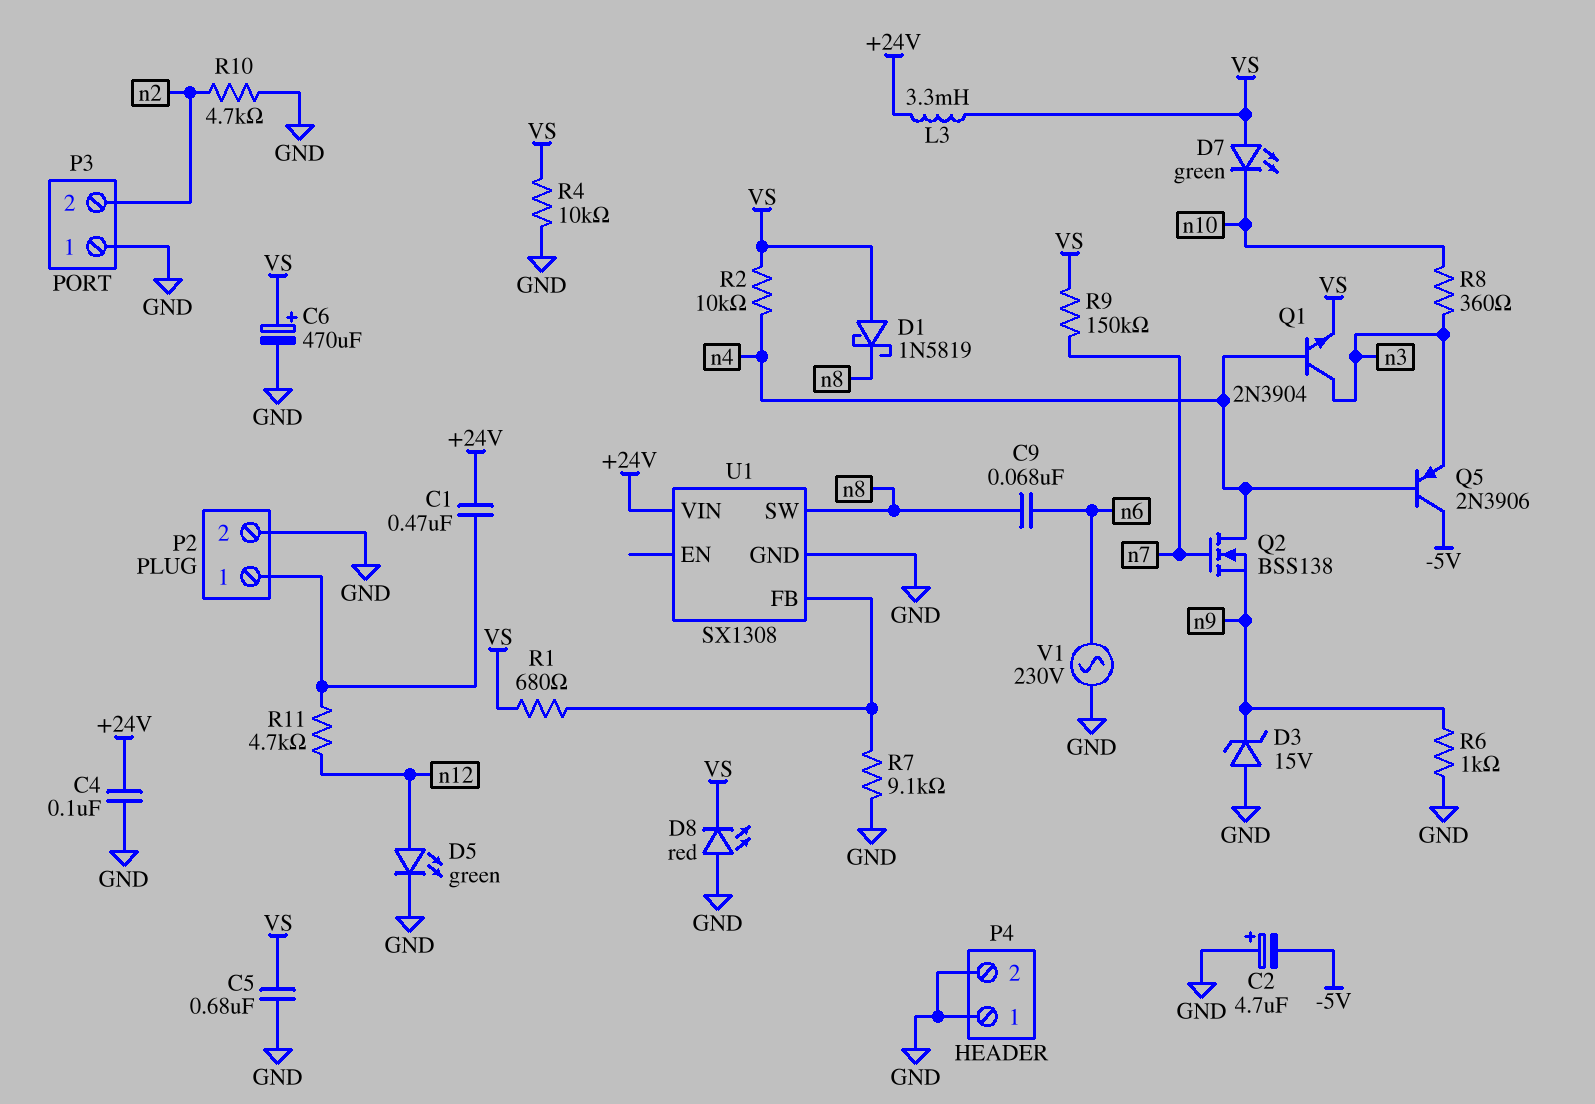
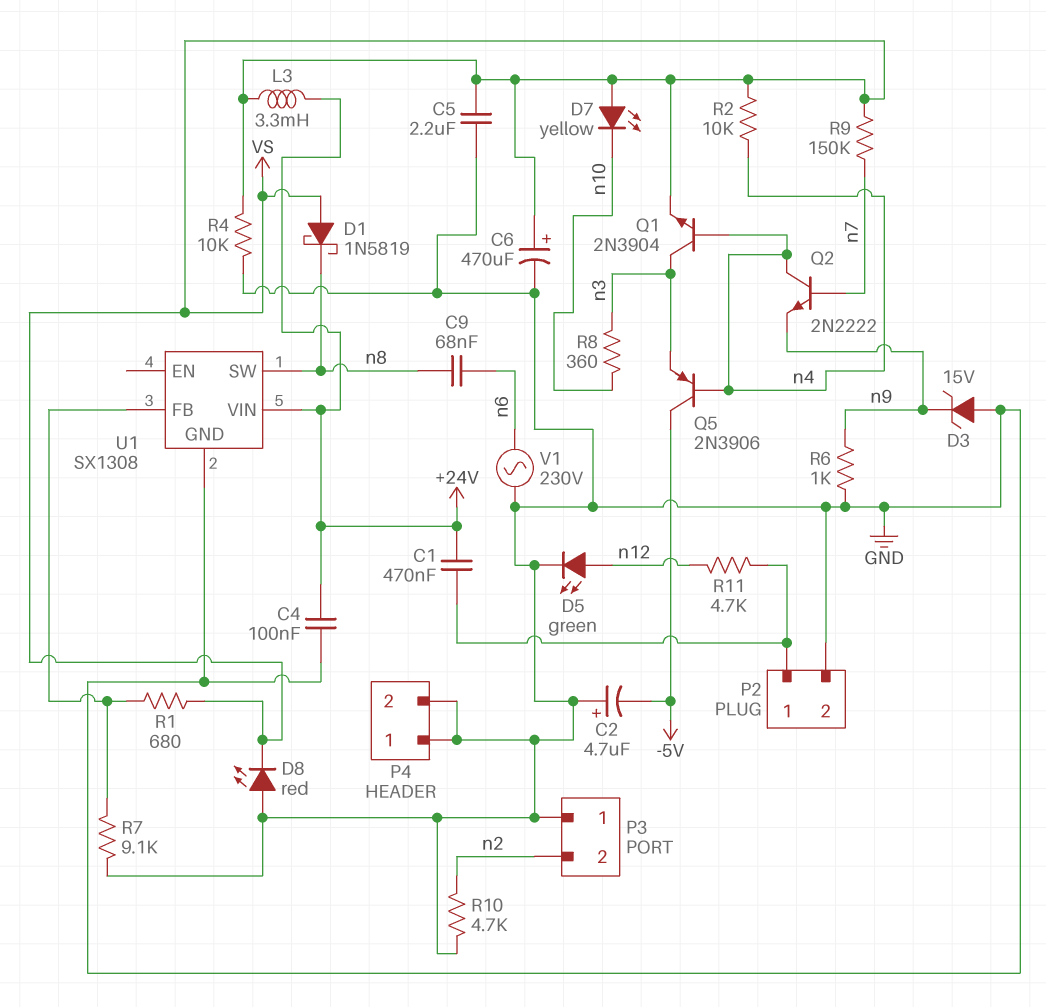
C5: 680nF (GND, VS) -> 2.2uF (GND, VS)
D7: LED green (A VS, K n10) -> LED yellow (A VS, K n10)
Q2: NMOS BSS138 (G n7, D n4, S n9) -> NPN 2N2222 (B n7, C n4, E n9)

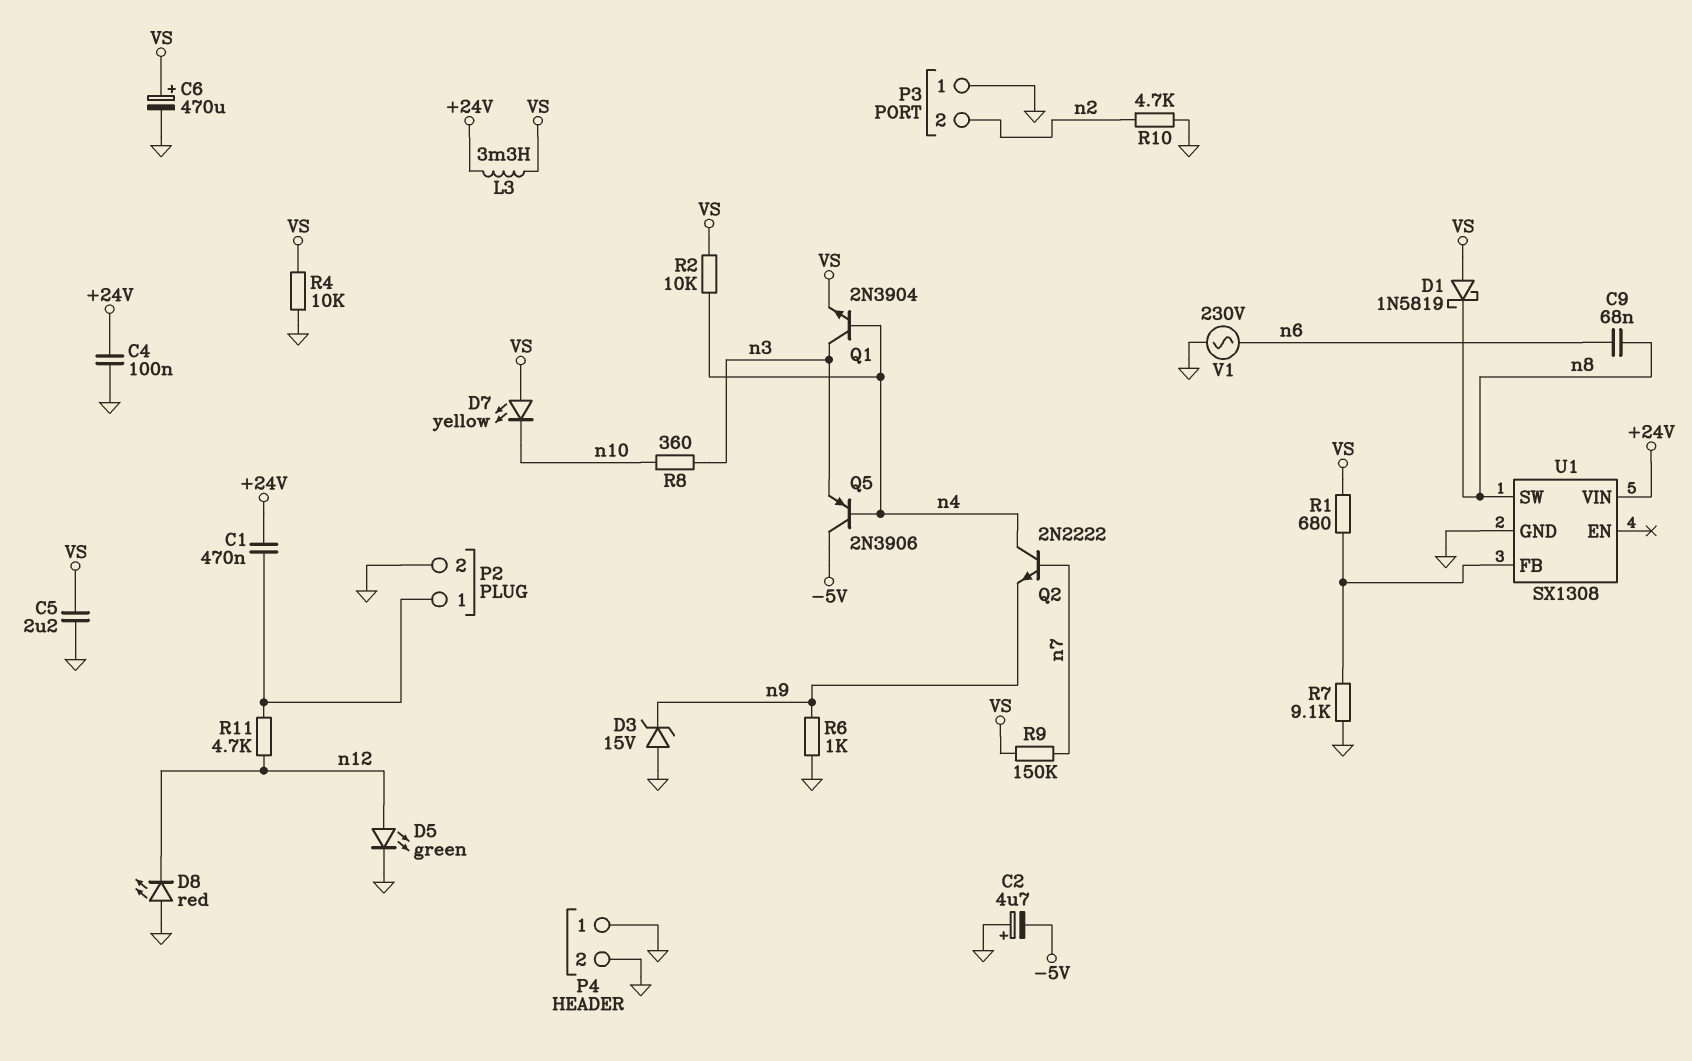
D8: LED red (A GND, K VS) -> LED red (A GND, K n12)

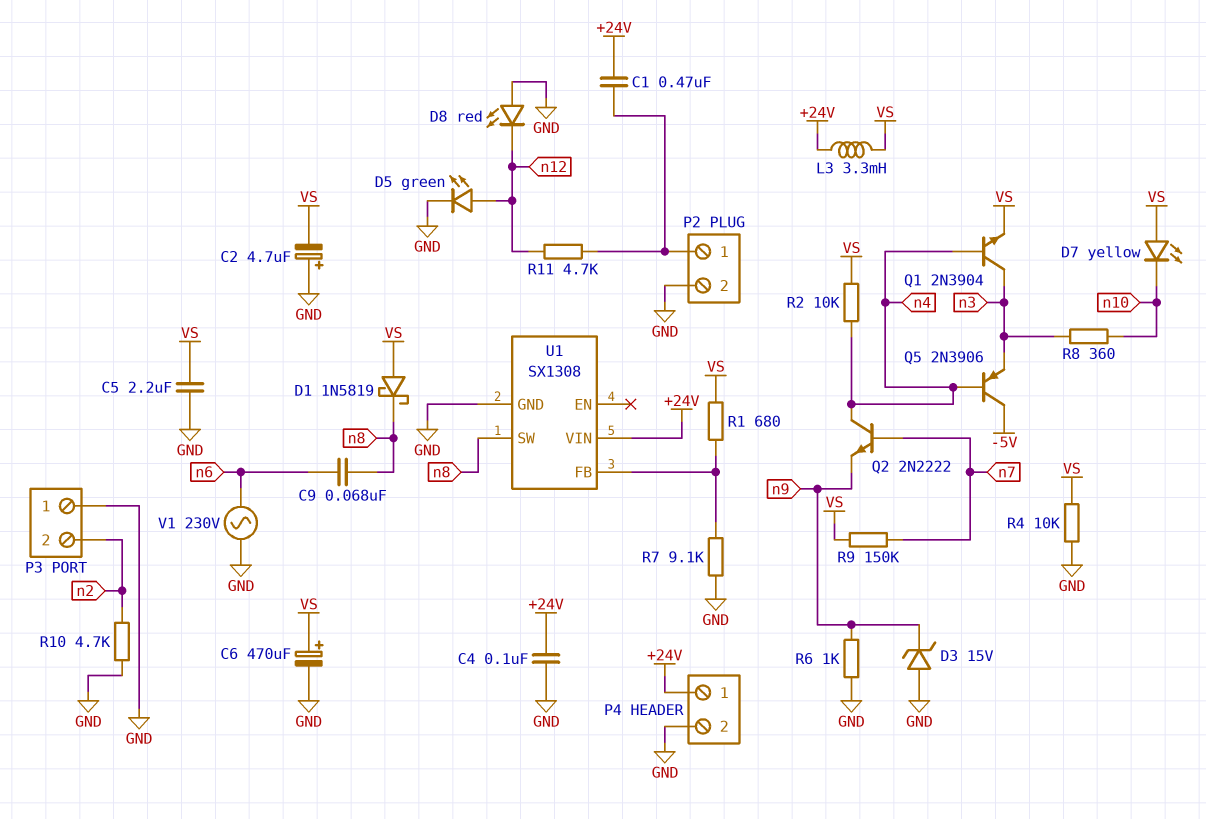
C2: 4.7uF (plus GND, minus -5V) -> 4.7uF (plus GND, minus VS)
P4 pin 1: GND -> +24V

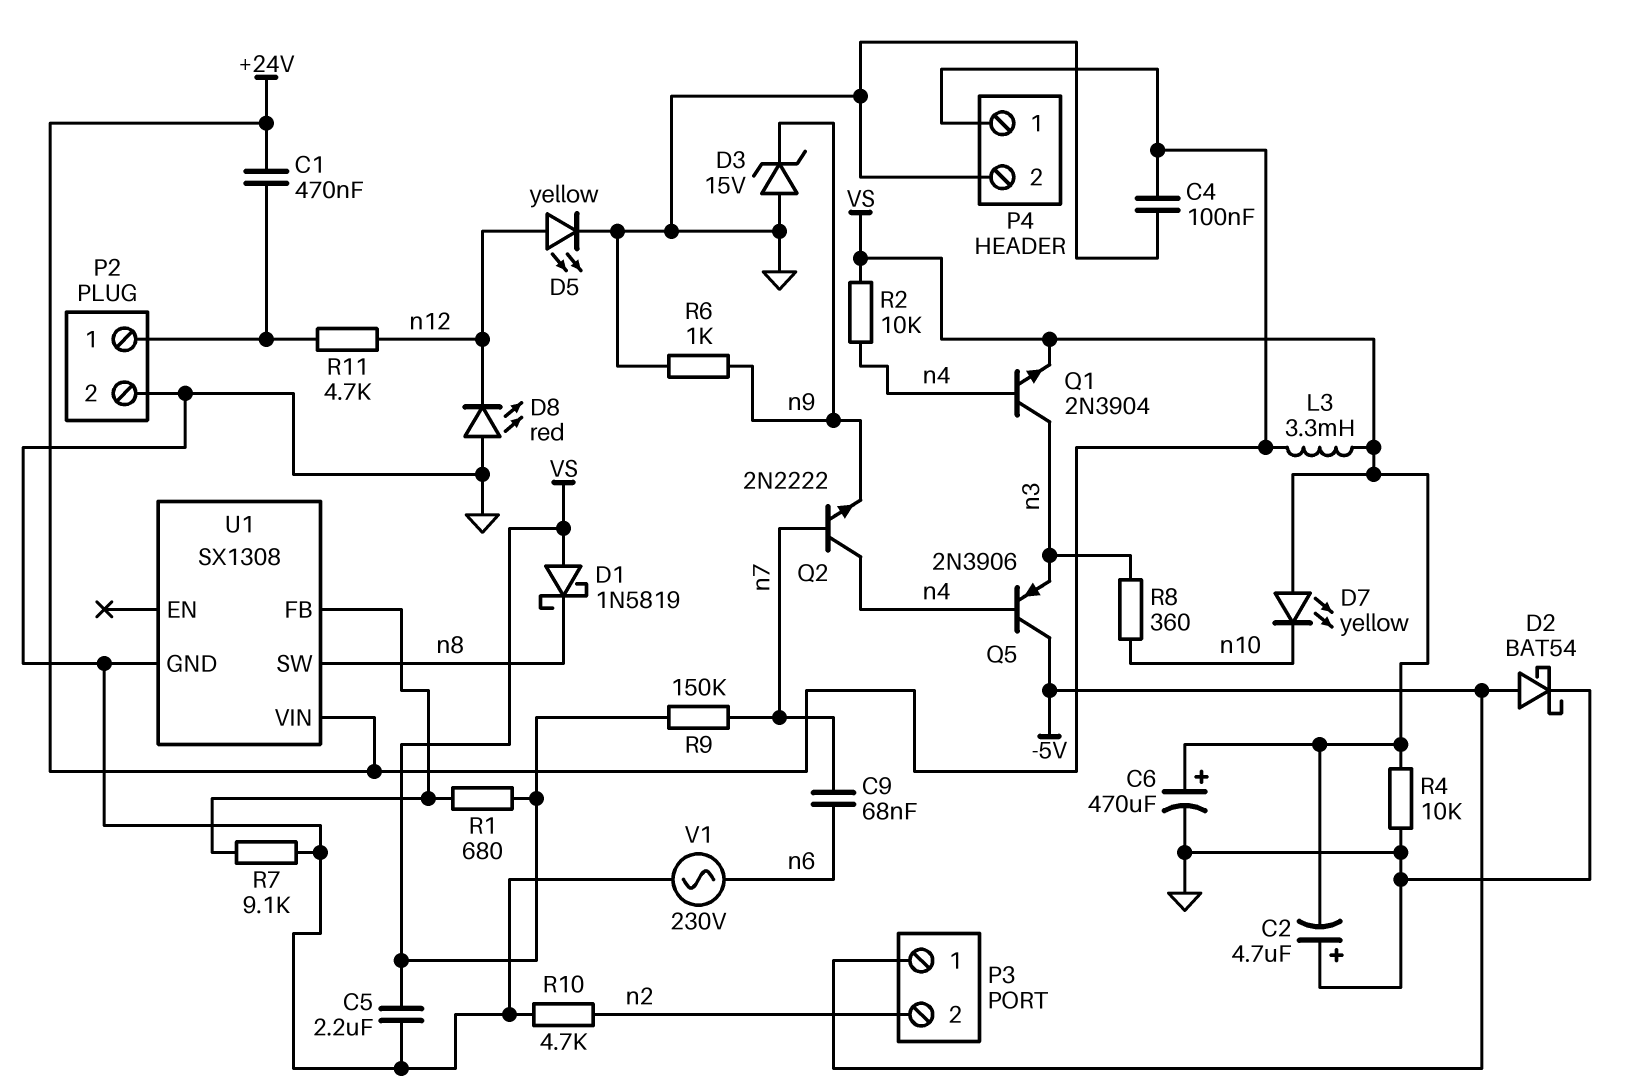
C9: 68nF (n6, n8) -> 68nF (n6, n7)
D2: none -> schottky BAT54 (A -5V, K GND)
D5: LED green (A n12, K GND) -> LED yellow (A n12, K GND)
P3 pin 1: GND -> -5V

